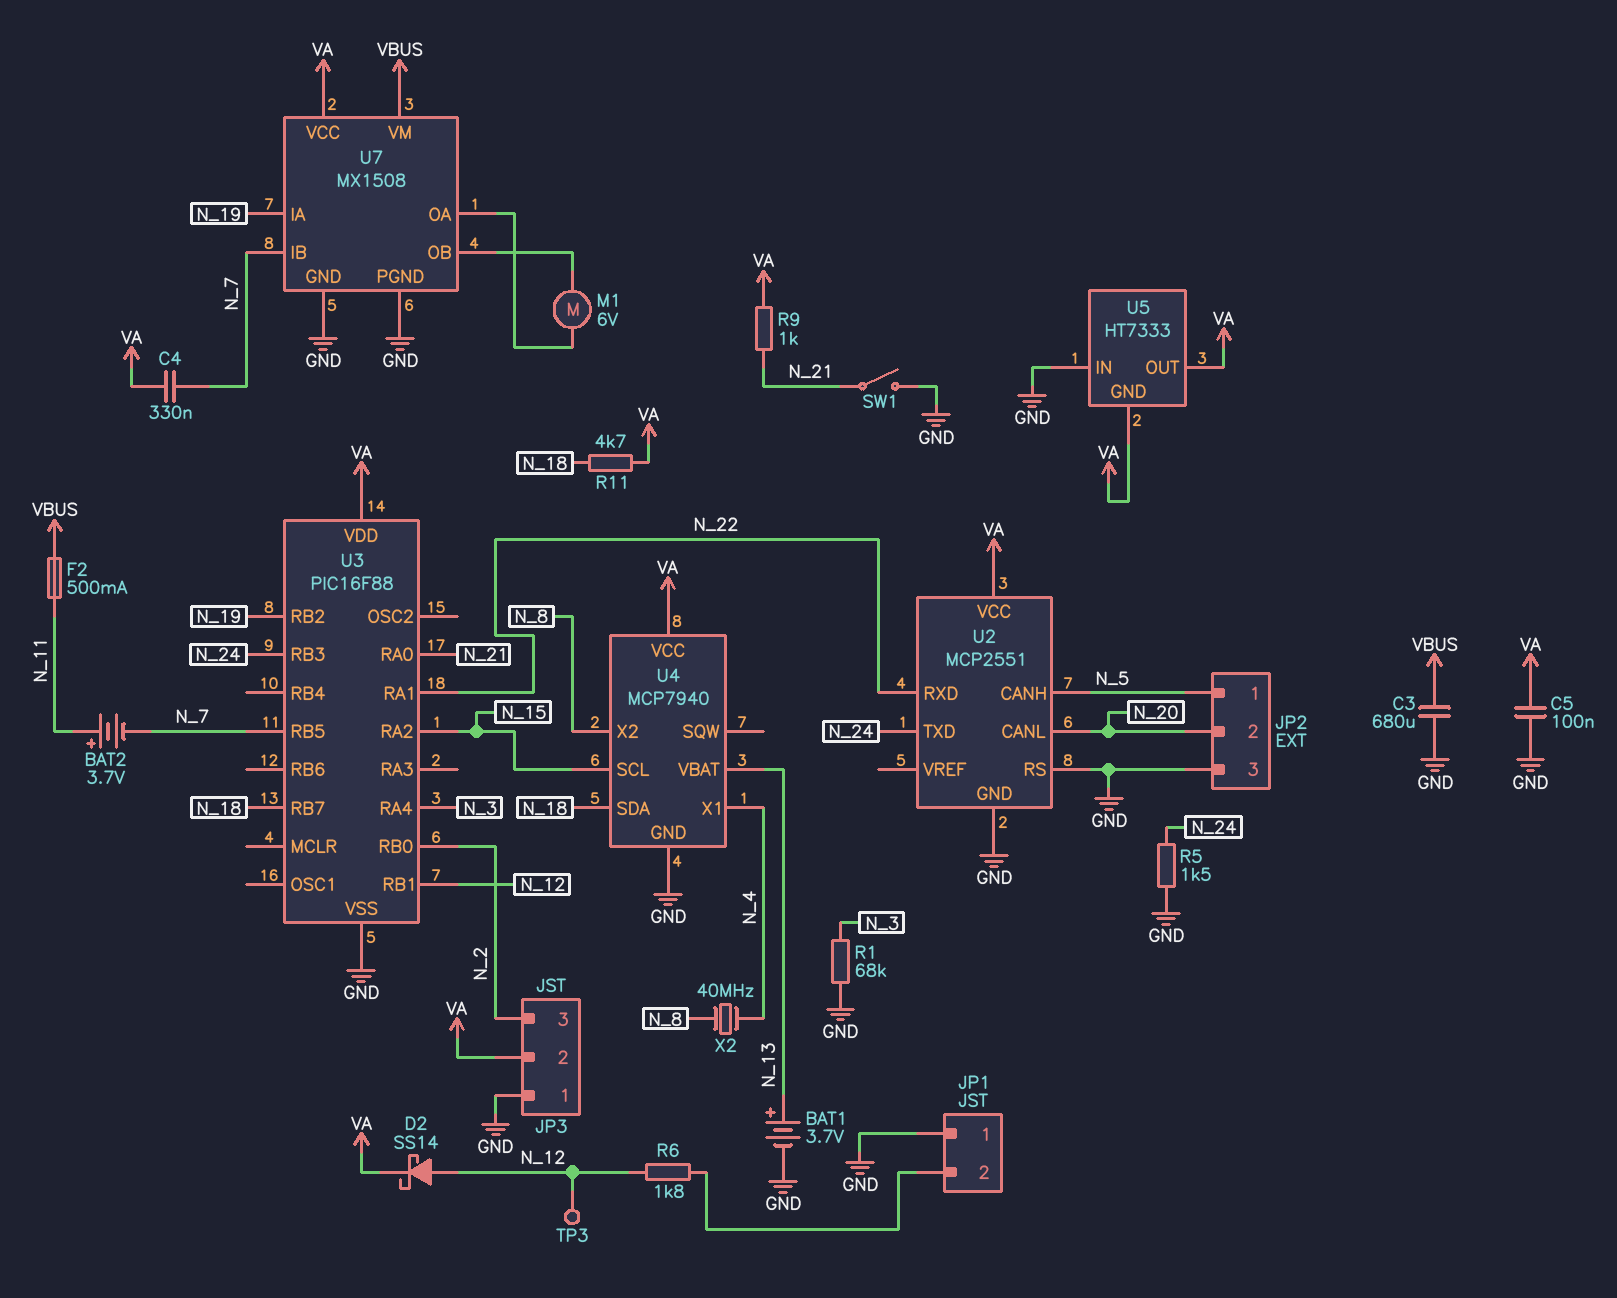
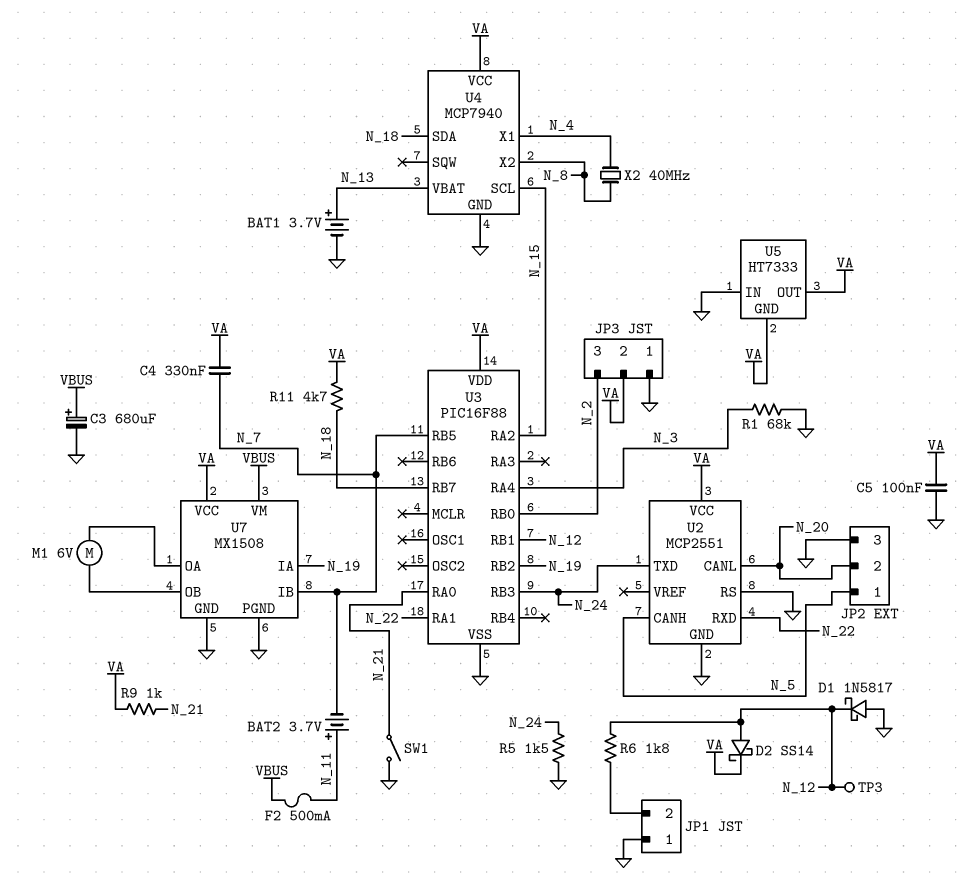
C3: 680uF (GND, VBUS) -> 680uF (plus VBUS, minus GND)
D1: none -> schottky 1N5817 (A GND, K N_12)

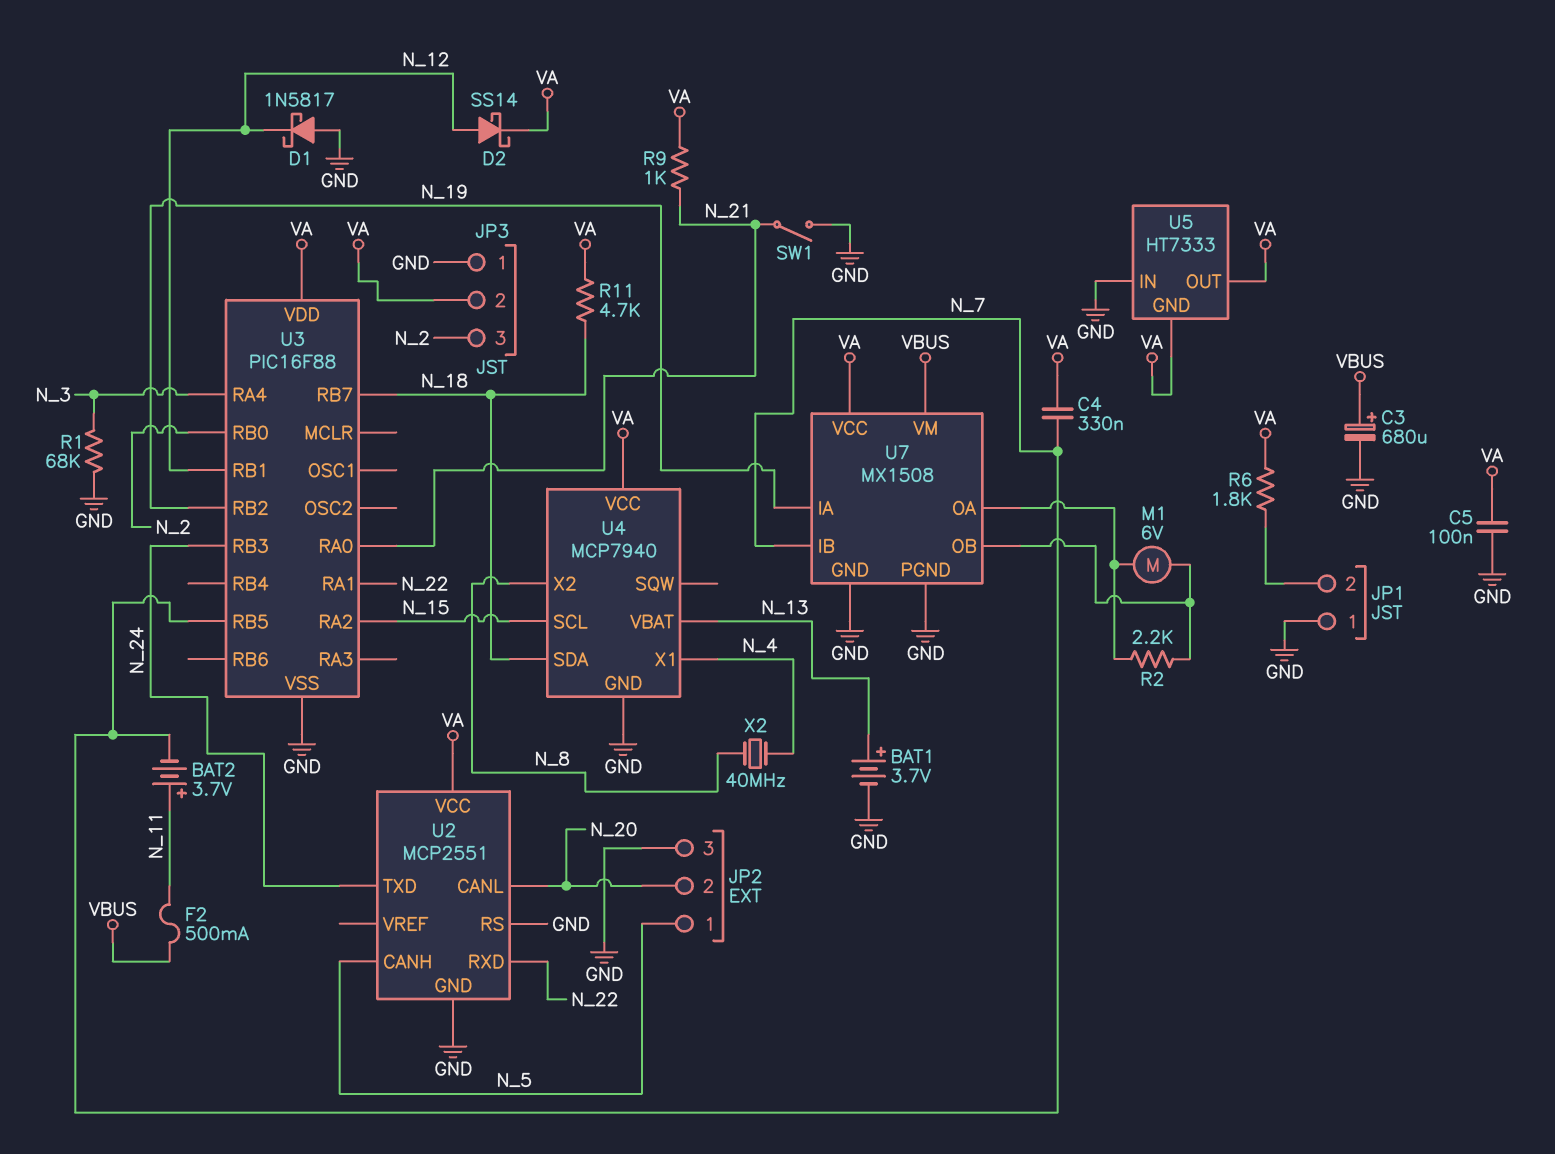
R2: none -> 2.2k (U7/OA, U7/OB)
R5: 1.5k (GND, N_24) -> none
R6: 1.8k (JP1/2, N_12) -> 1.8k (JP1/2, VA)
TP3: test point (N_12) -> none

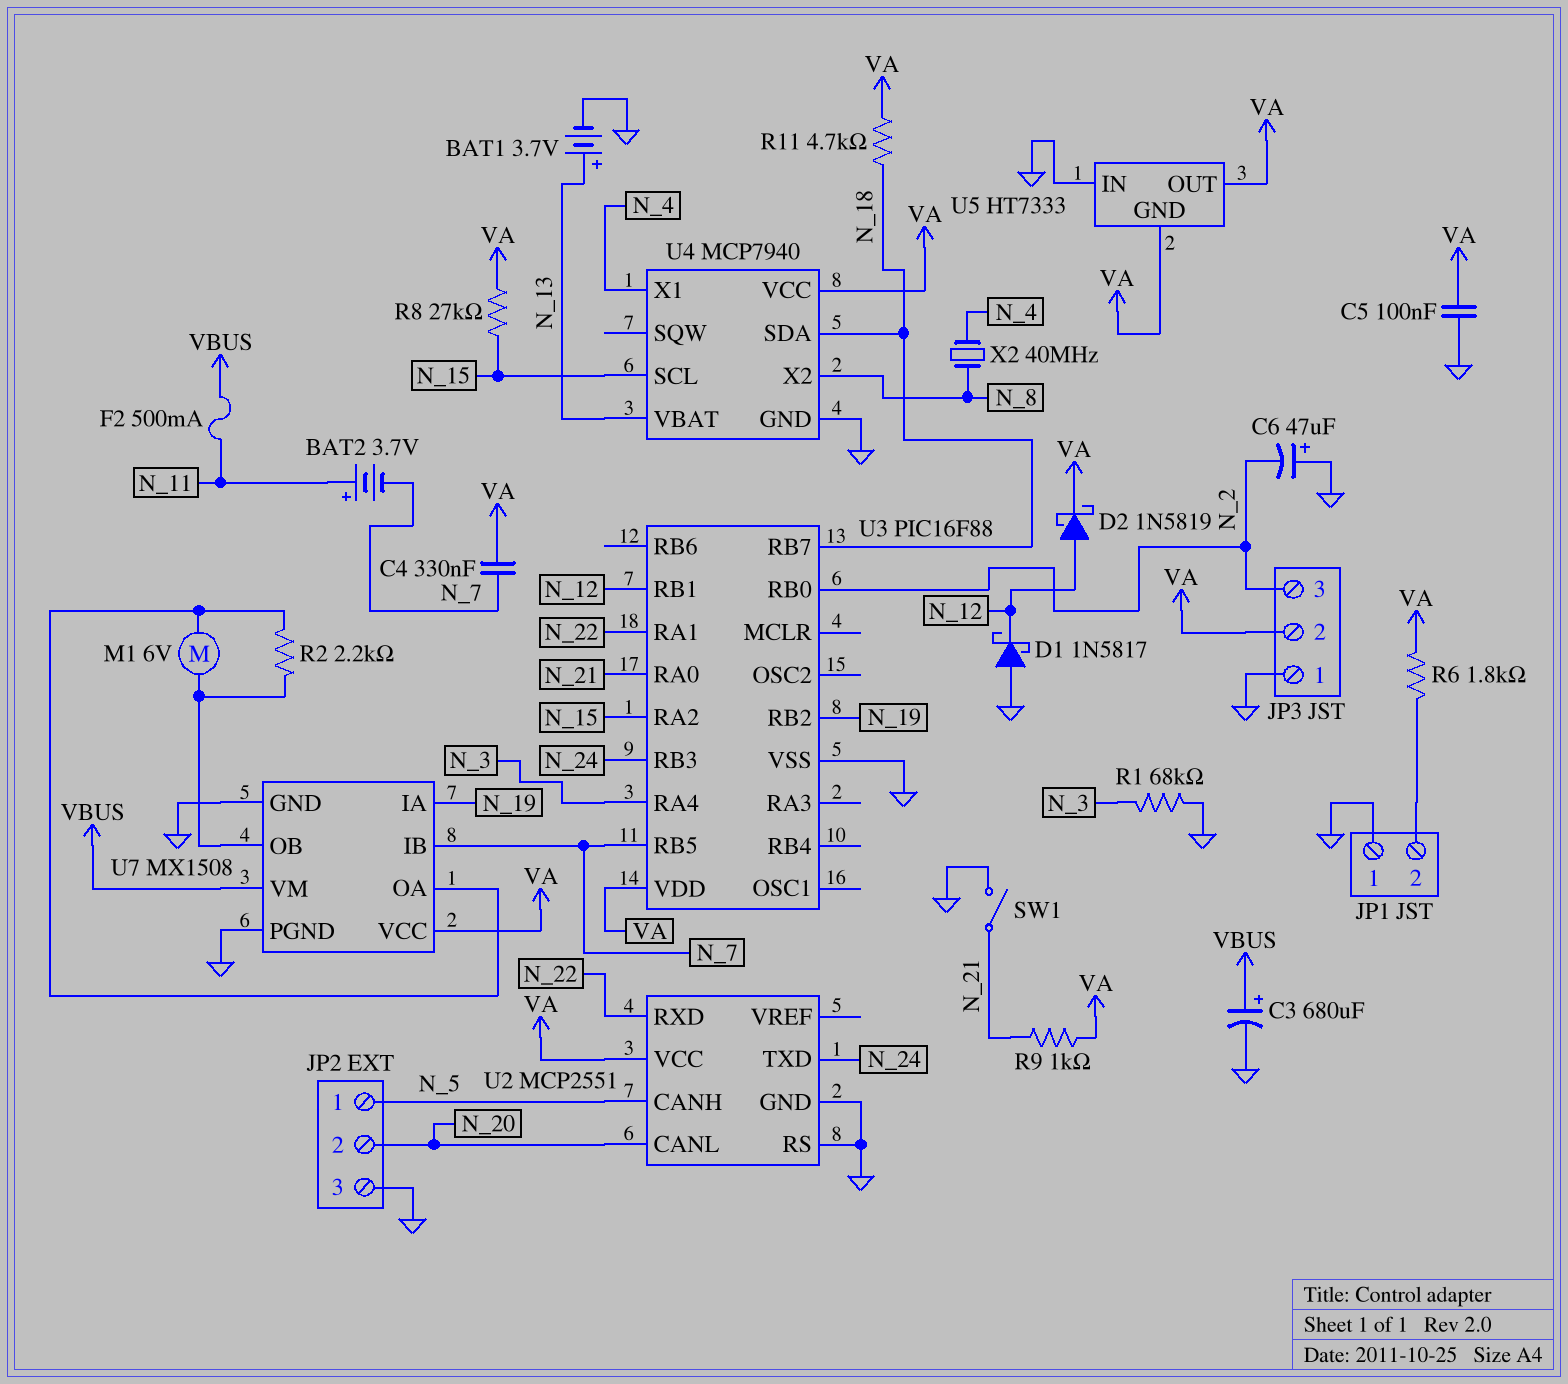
C6: none -> 47uF (plus GND, minus N_2)
D2: schottky SS14 (A N_12, K VA) -> schottky 1N5819 (A N_12, K VA)
R8: none -> 27k (N_15, VA)

